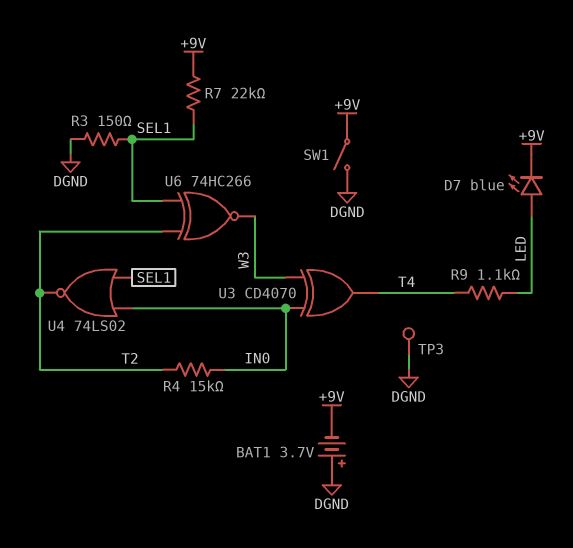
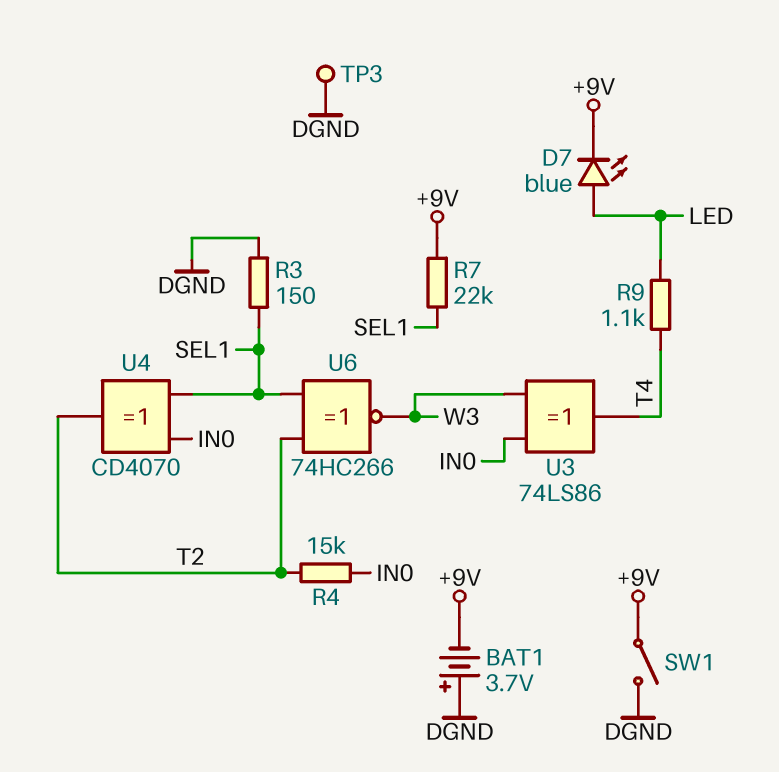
U3: XOR CD4070 (in IN0, in W3, out T4) -> XOR 74LS86 (in IN0, in W3, out T4)
U4: NOR 74LS02 (in IN0, in SEL1, out T2) -> XOR CD4070 (in IN0, in SEL1, out T2)

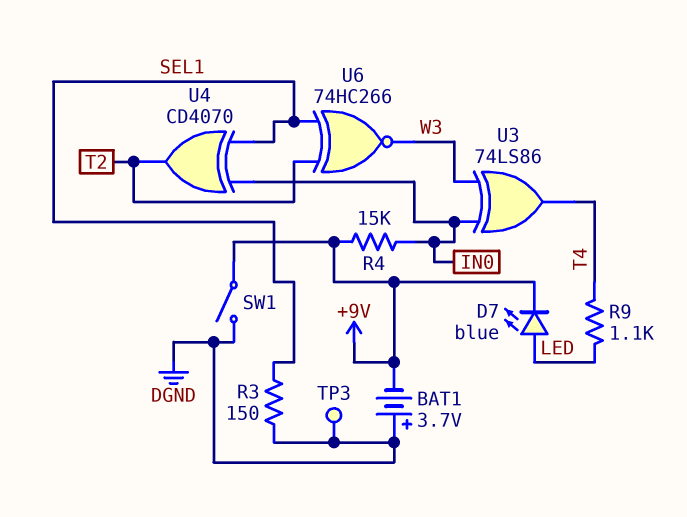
R4: 15k (IN0, T2) -> 15k (+9V, IN0)
R7: 22k (+9V, SEL1) -> none

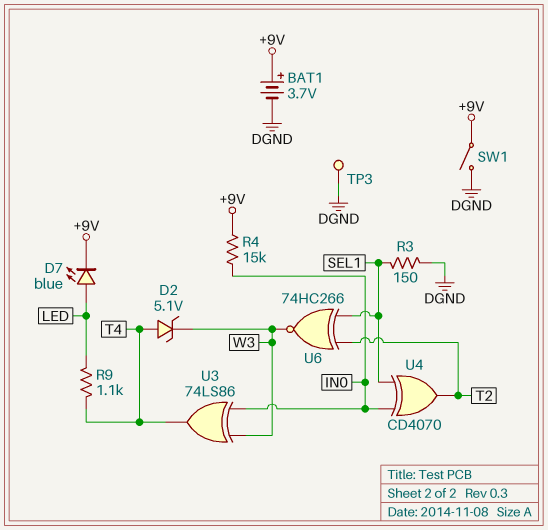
BAT1: 3.7V (plus DGND, minus +9V) -> 3.7V (plus +9V, minus DGND)
D2: none -> zener 5.1V (A T4, K W3)

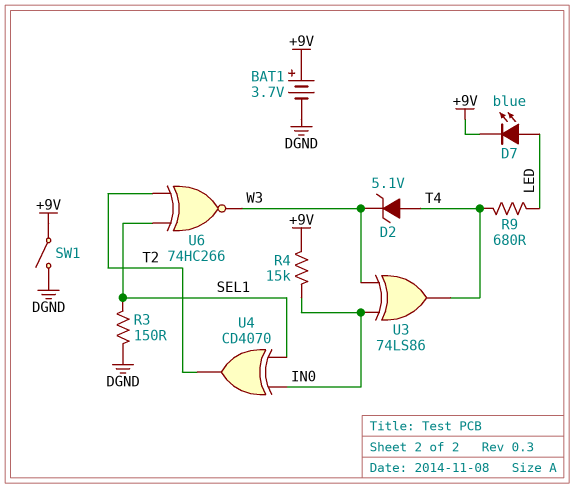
R9: 1.1k (LED, T4) -> 680 (LED, T4)
TP3: test point (DGND) -> none

